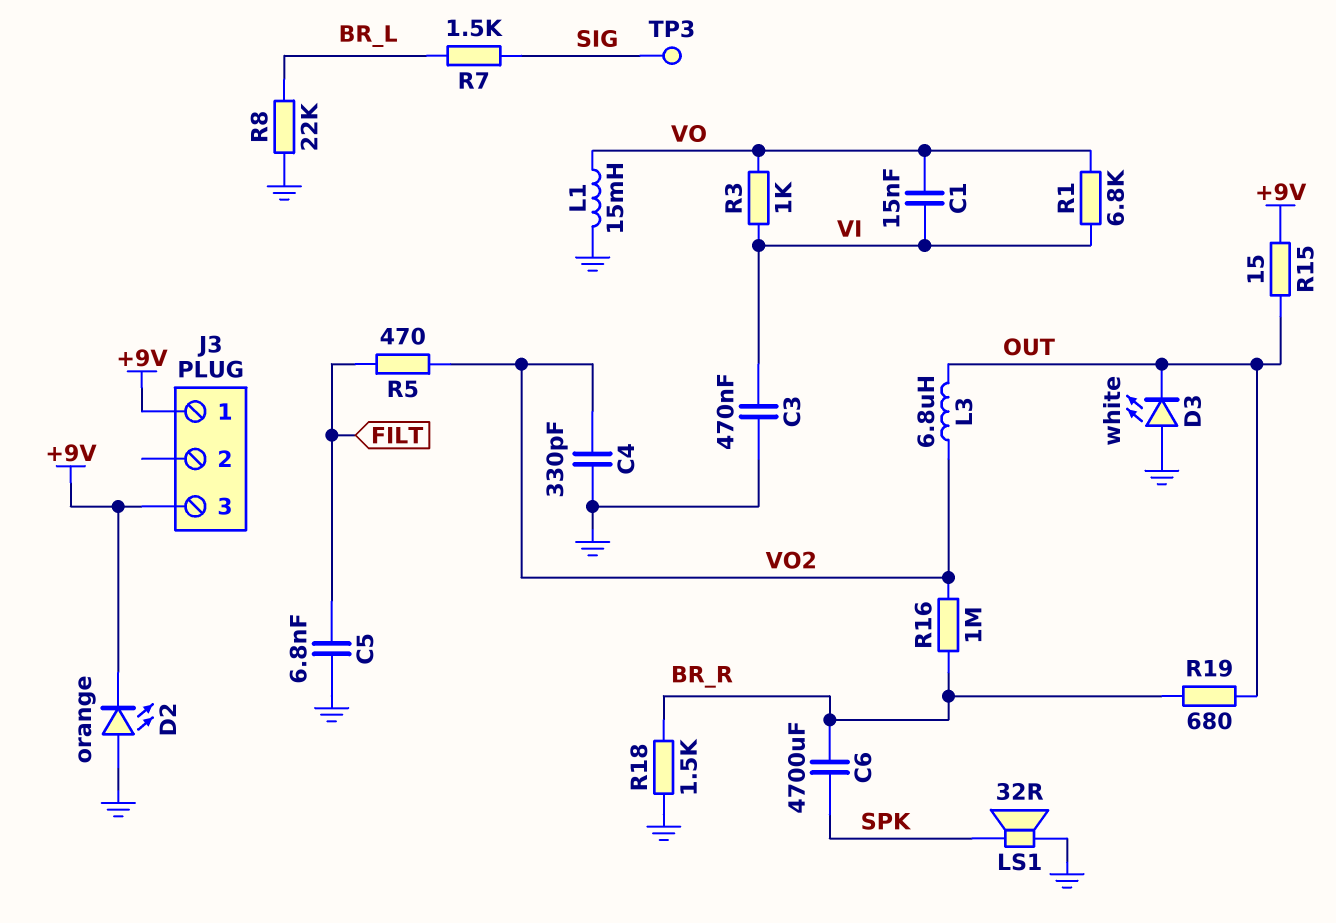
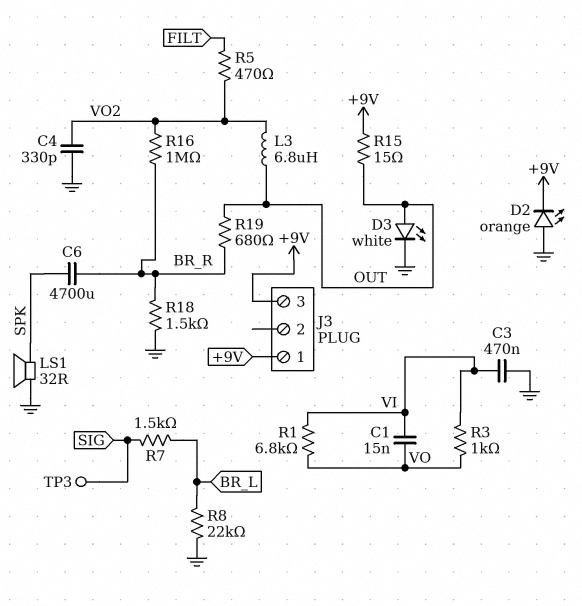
C5: 6.8nF (FILT, GND) -> none
D3: LED white (A GND, K OUT) -> LED white (A OUT, K GND)
L1: 15mH (GND, VO) -> none

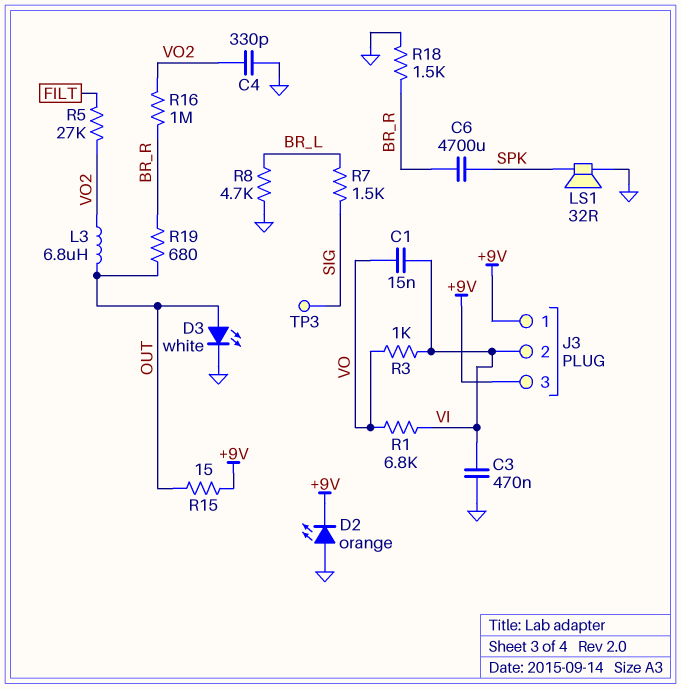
J3 pin 2: none -> VI
R5: 470 (FILT, VO2) -> 27k (FILT, VO2)
R8: 22k (BR_L, GND) -> 4.7k (BR_L, GND)

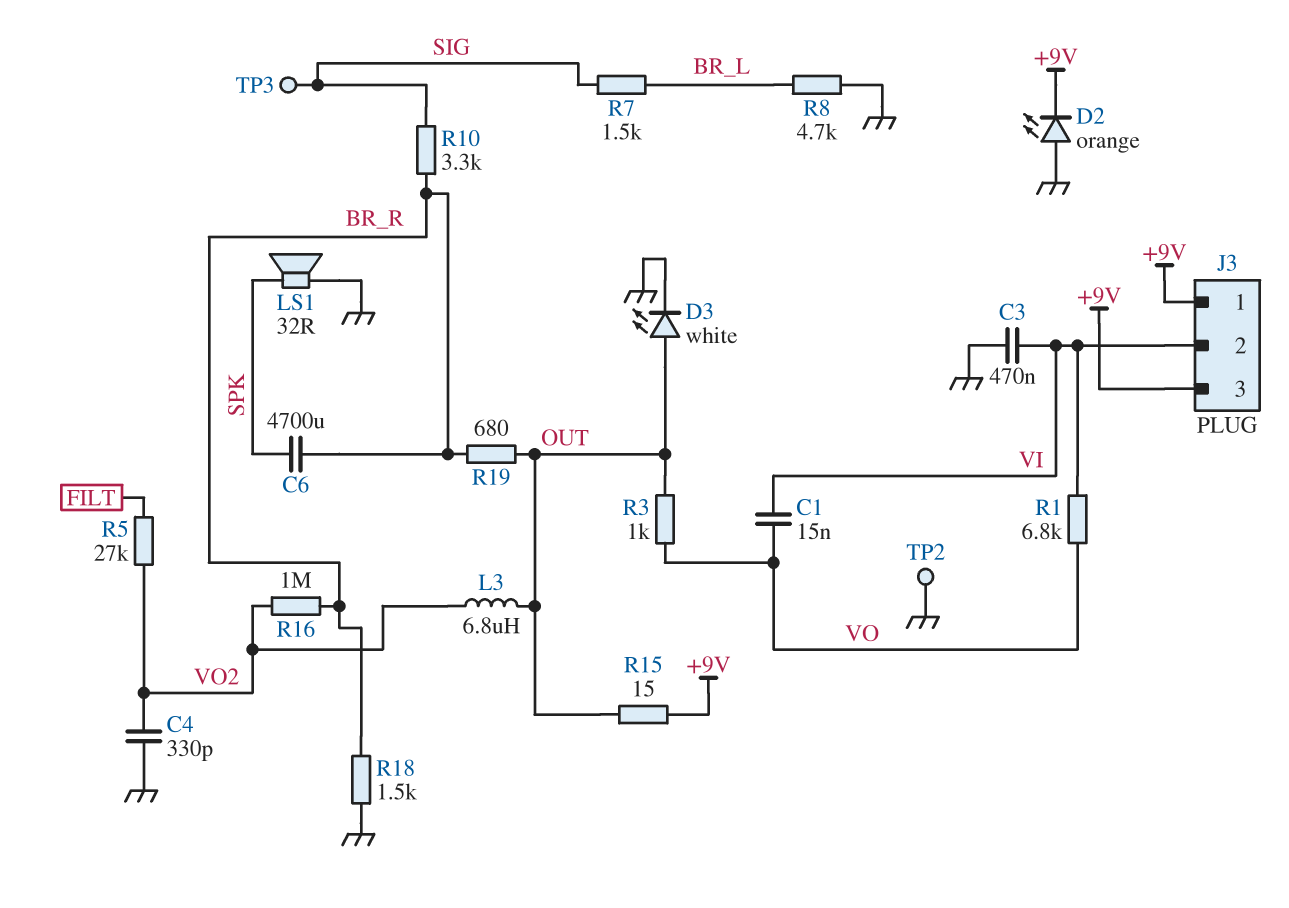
R3: 1k (VI, VO) -> 1k (OUT, VO)
R10: none -> 3.3k (BR_R, SIG)
TP2: none -> test point (GND)

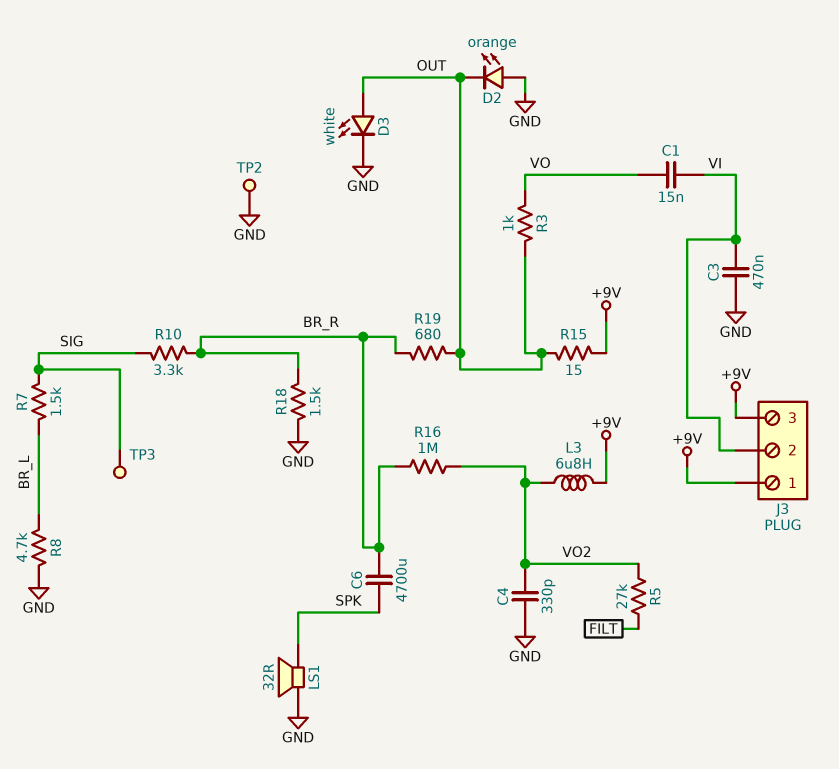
D2: LED orange (A GND, K +9V) -> LED orange (A GND, K OUT)
L3: 6.8uH (OUT, VO2) -> 6.8uH (+9V, VO2)
R1: 6.8k (VI, VO) -> none

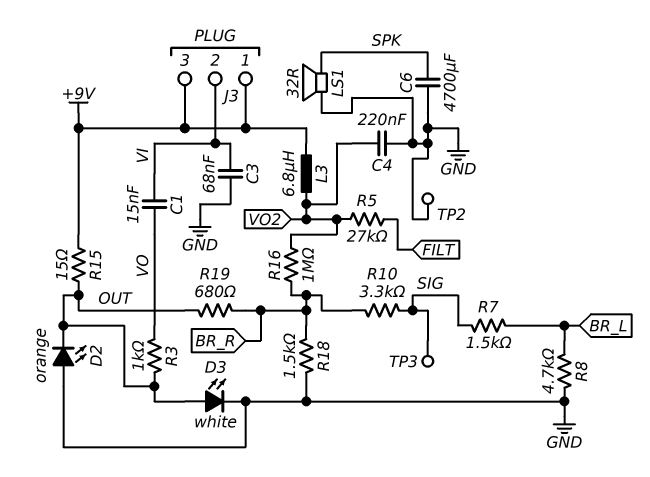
C3: 470nF (GND, VI) -> 68nF (GND, VI)
C4: 330pF (GND, VO2) -> 220nF (GND, VO2)
C6: 4700uF (BR_R, SPK) -> 4700uF (GND, SPK)

